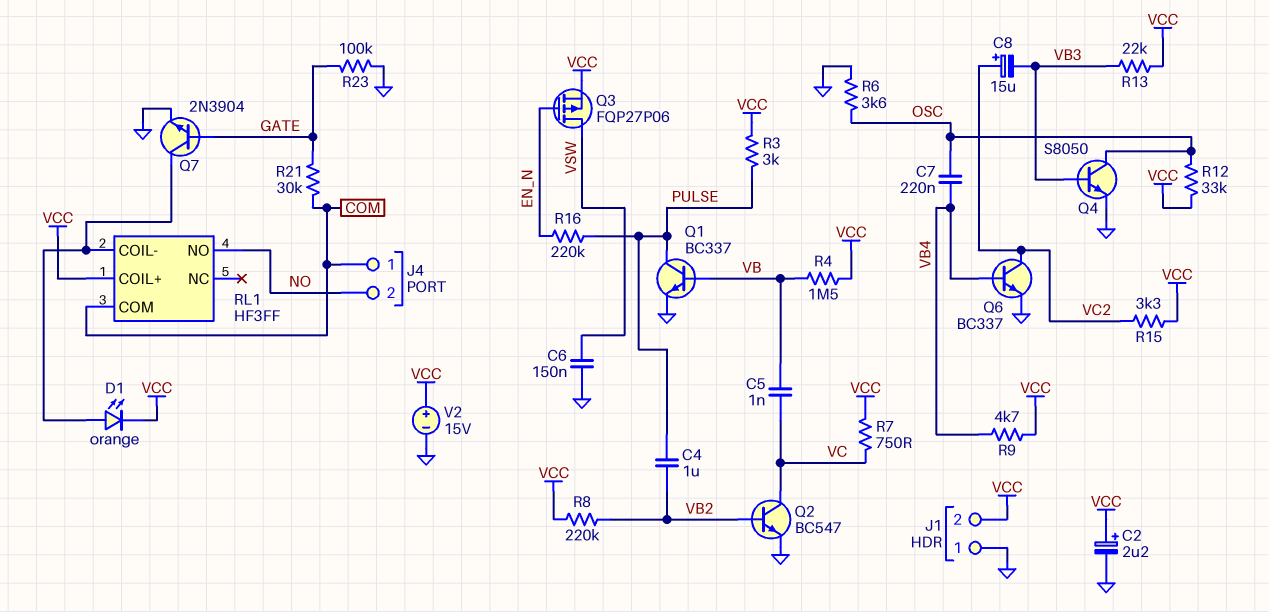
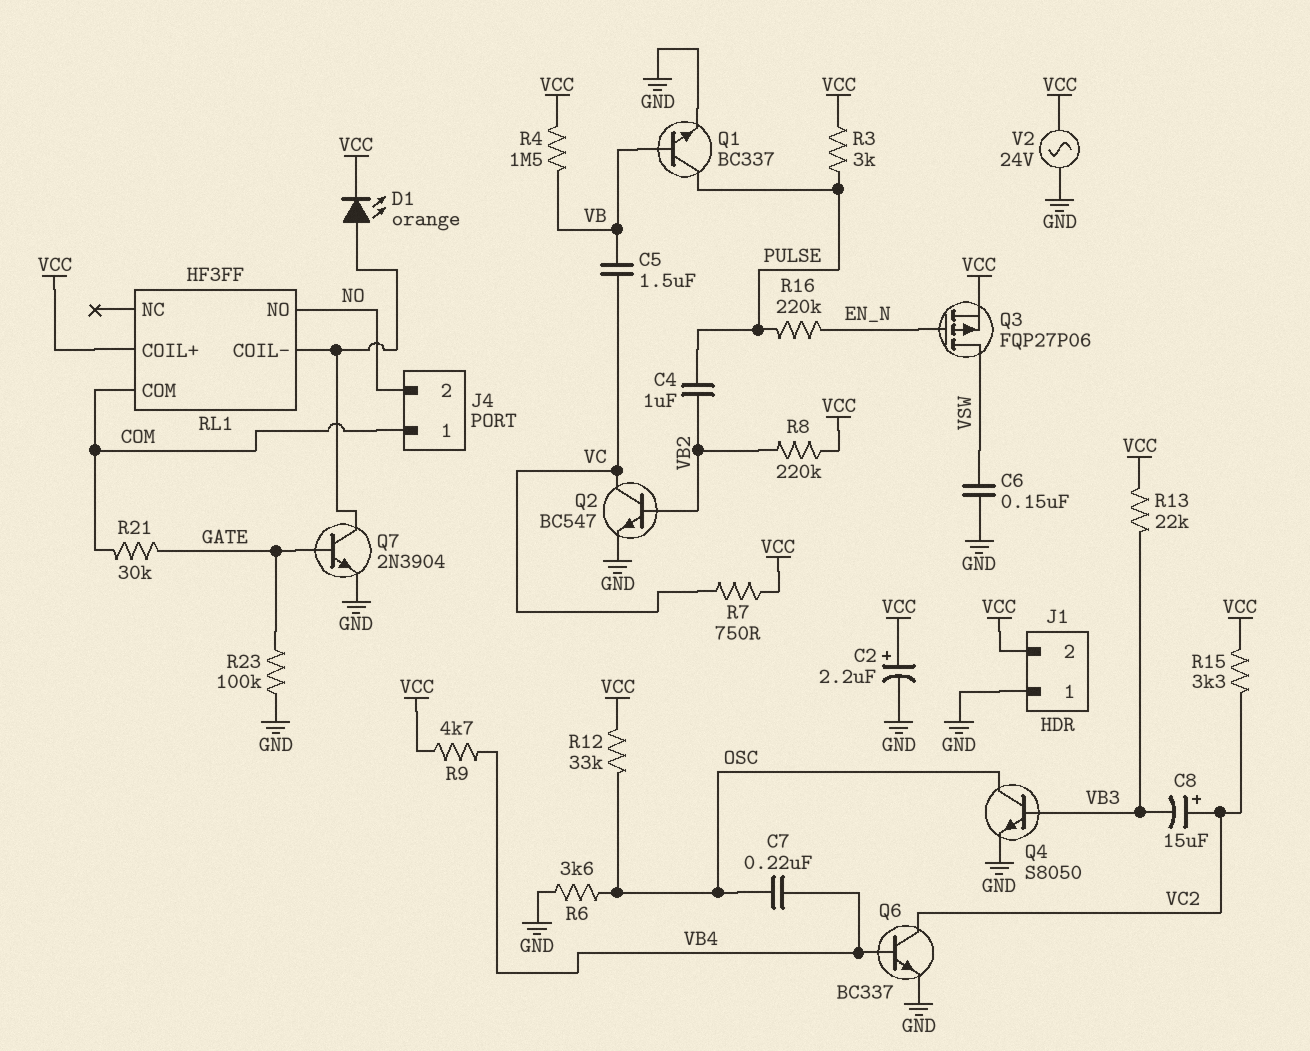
C5: 1nF (VB, VC) -> 1.5uF (VB, VC)
V2: 15V (plus VCC, minus GND) -> AC 24V (GND, VCC)

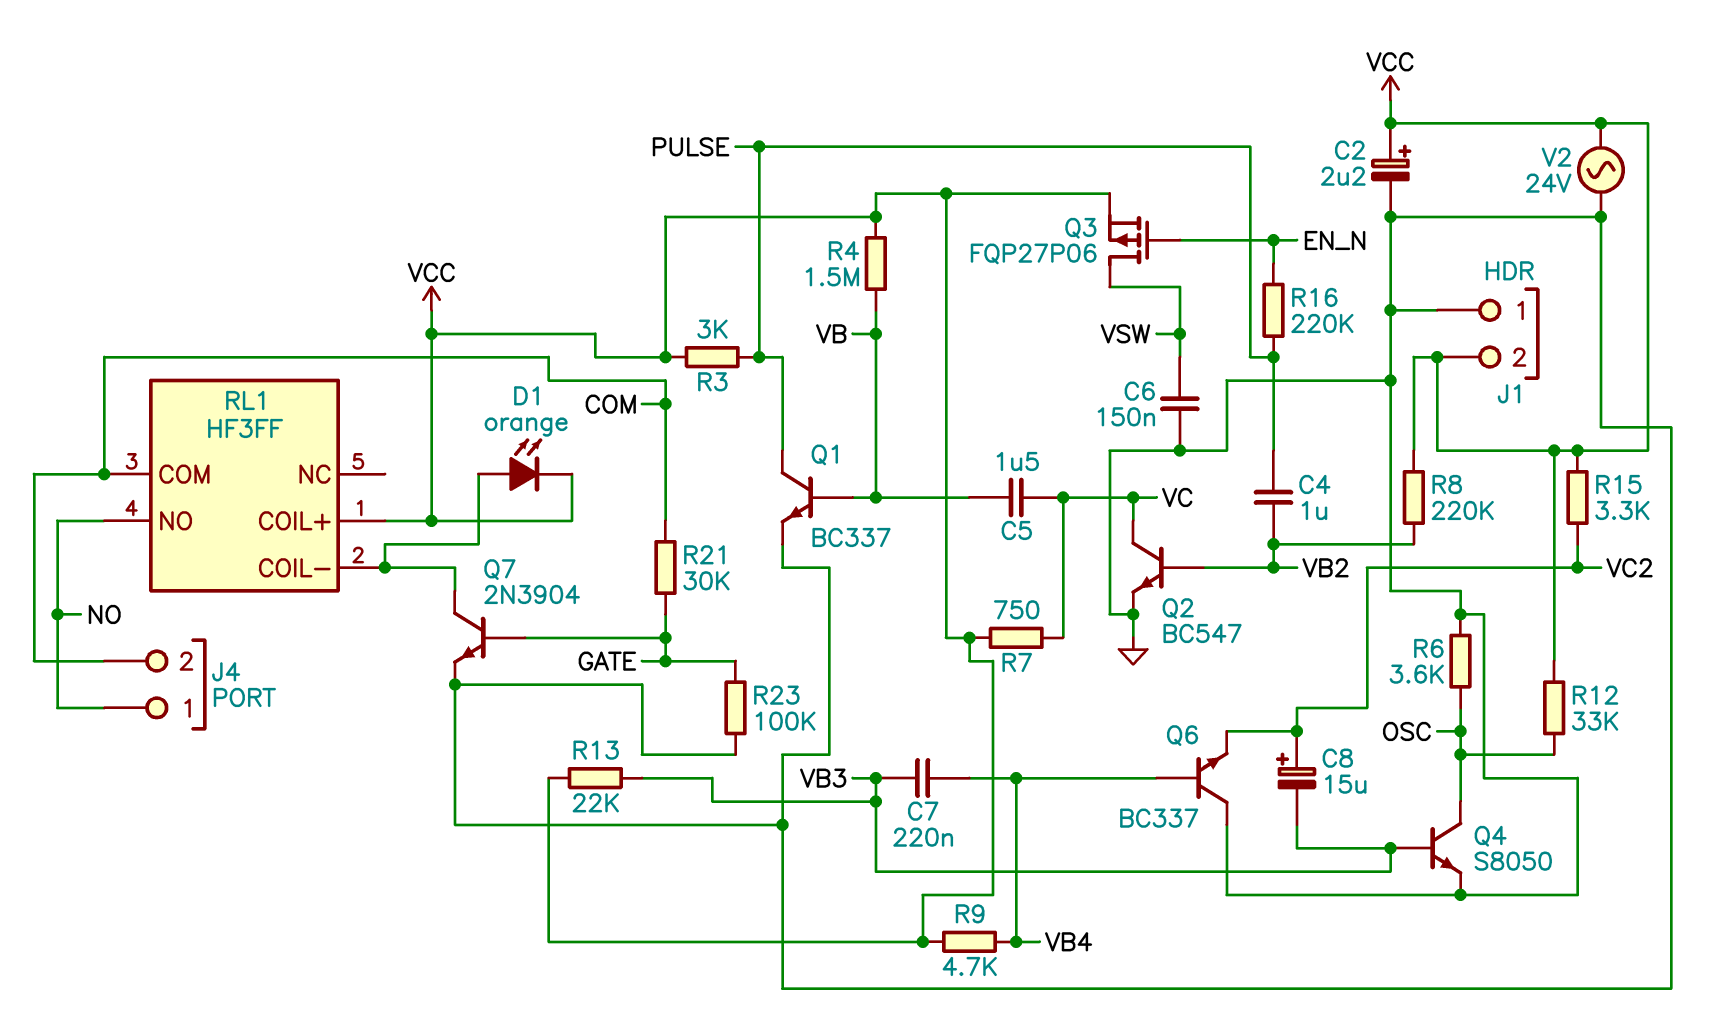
C7: 220nF (OSC, VB4) -> 220nF (VB3, VB4)
J4 pin 1: COM -> NO
J4 pin 2: NO -> COM
Q6: NPN BC337 (B VB4, C VC2, E GND) -> NPN BC337 (B VB4, C GND, E VC2)

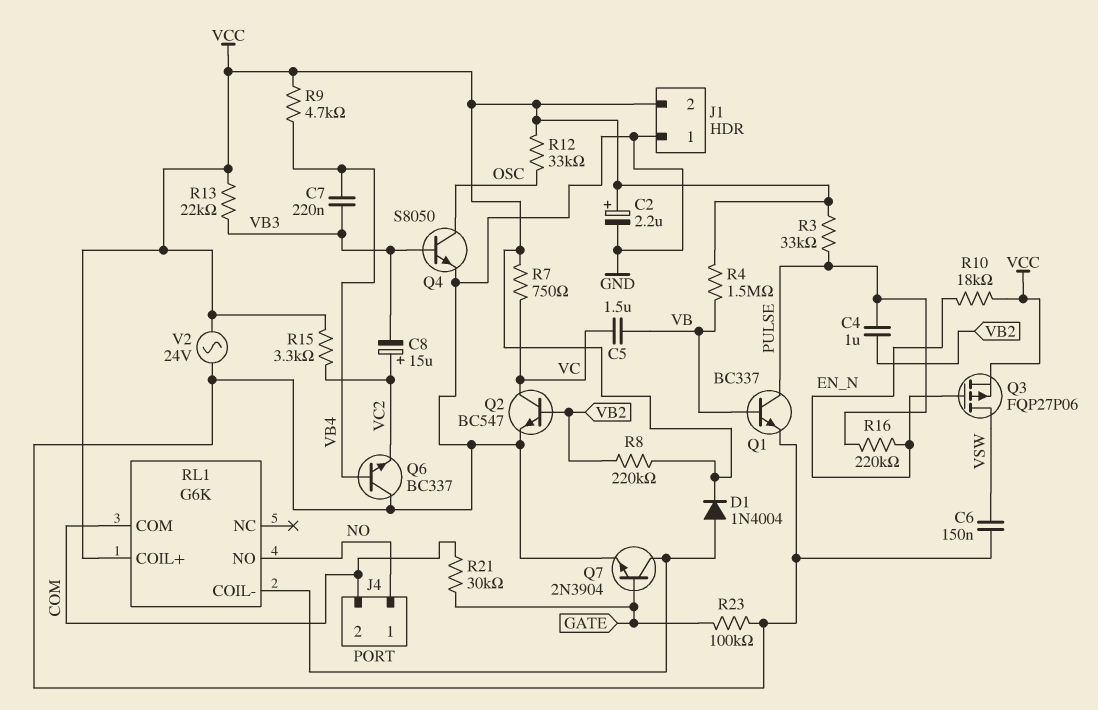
D1: LED orange (A RL1/COIL-, K VCC) -> diode 1N4004 (A RL1/COIL-, K VCC)
R3: 3k (PULSE, VCC) -> 33k (PULSE, VCC)
R6: 3.6k (GND, OSC) -> none
R10: none -> 18k (EN_N, VCC)
RL1: HF3FF -> G6K

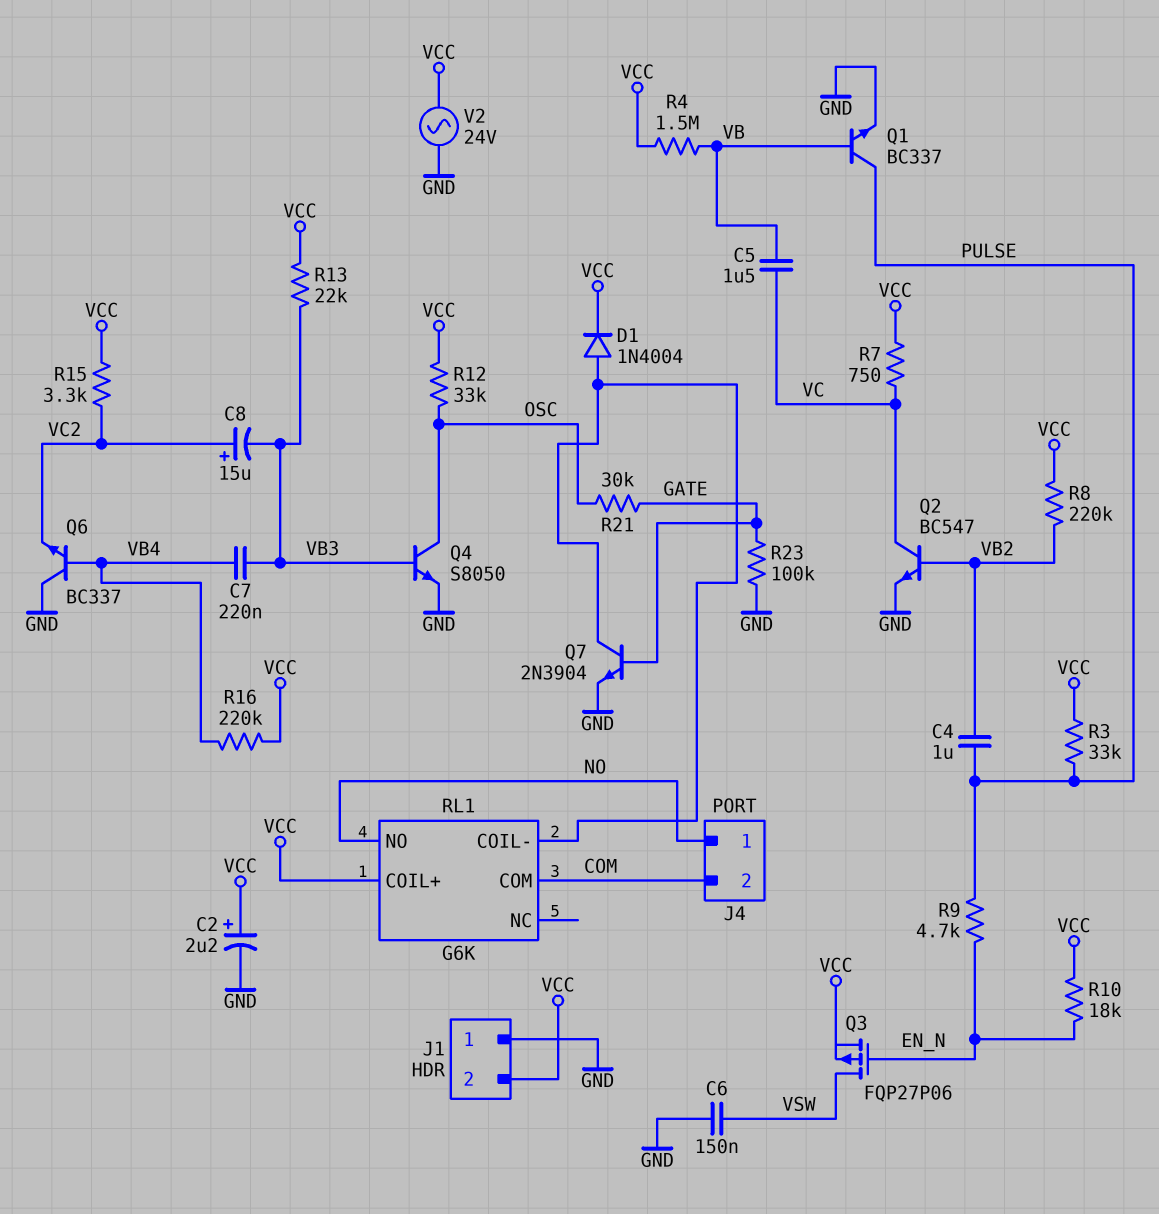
R9: 4.7k (VB4, VCC) -> 4.7k (EN_N, PULSE)
R16: 220k (EN_N, PULSE) -> 220k (VB4, VCC)
R21: 30k (COM, GATE) -> 30k (GATE, OSC)

